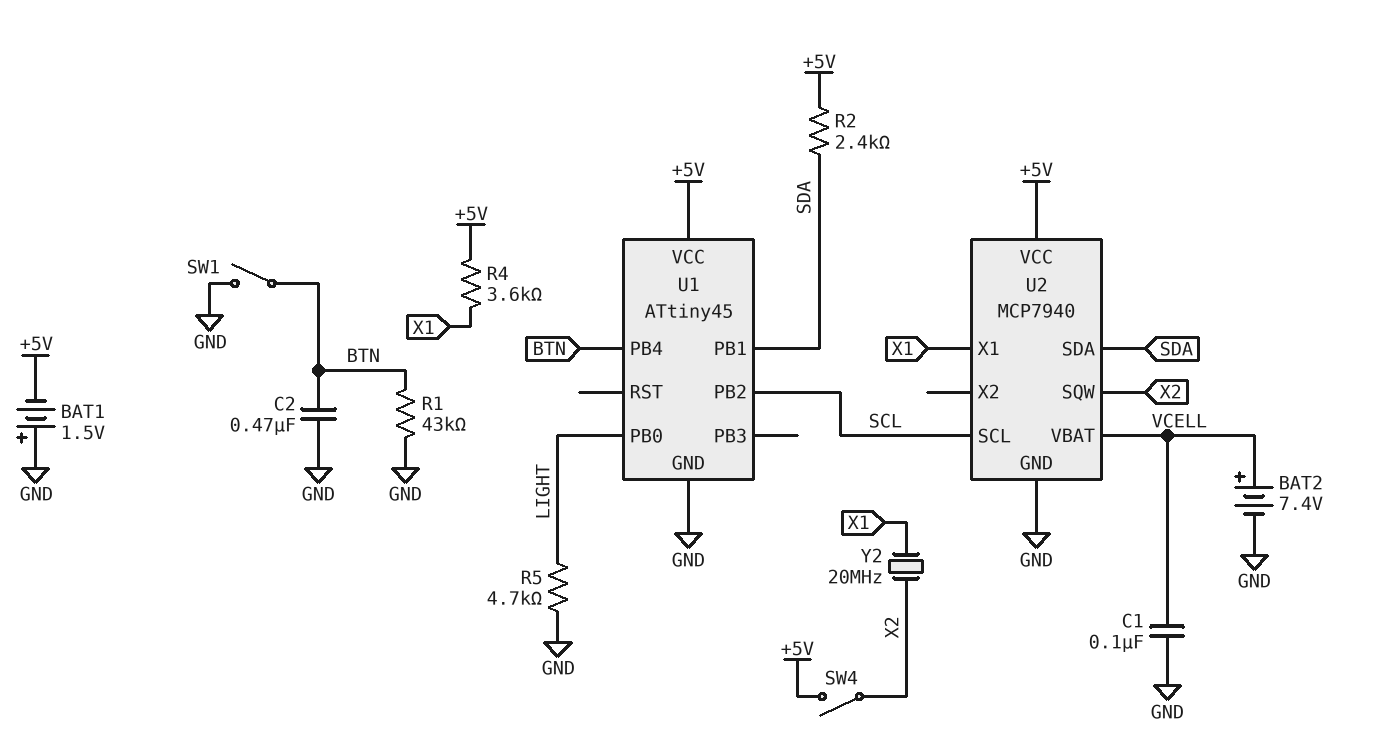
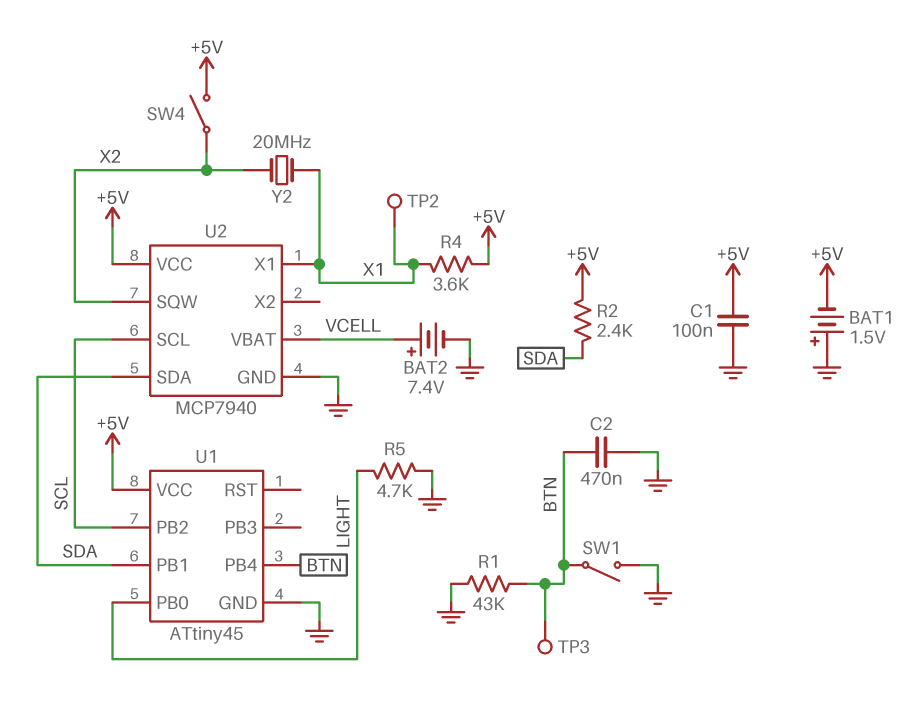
C1: 100nF (GND, VCELL) -> 100nF (+5V, GND)
TP2: none -> test point (X1)
TP3: none -> test point (BTN)

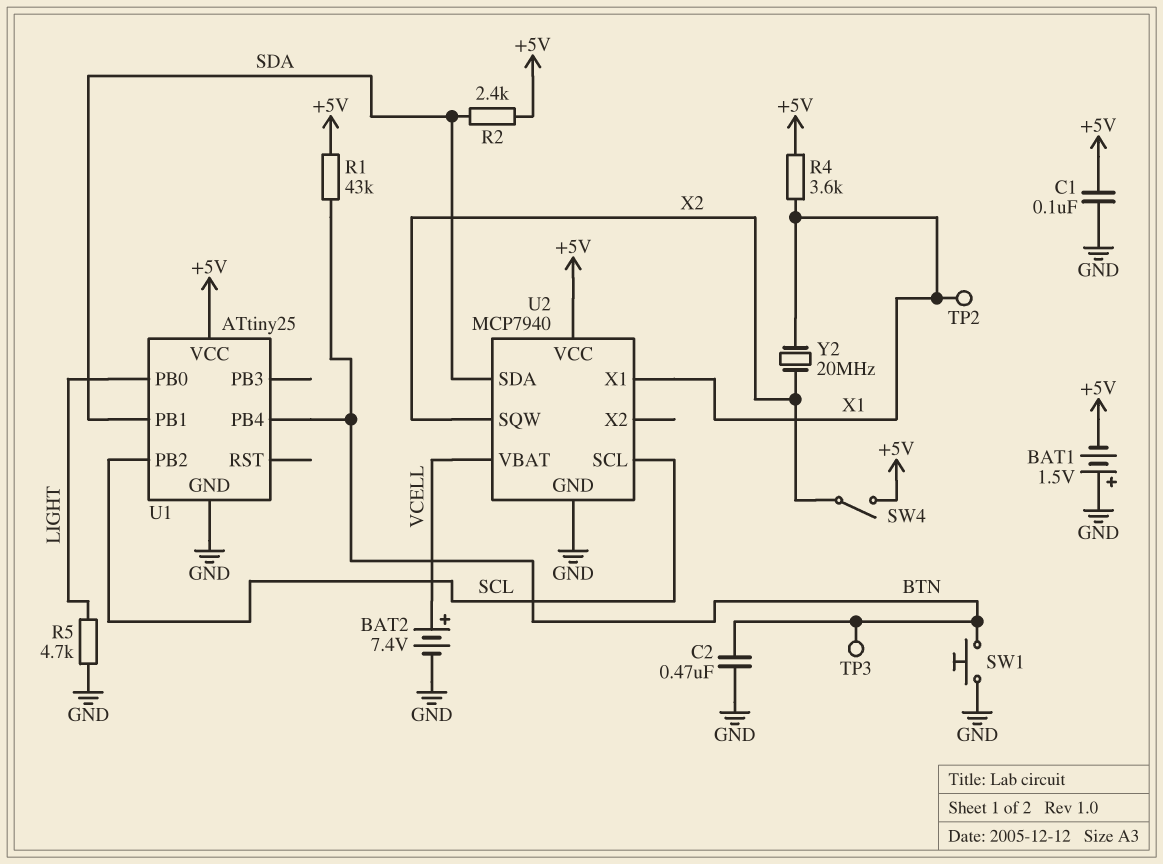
R1: 43k (BTN, GND) -> 43k (+5V, BTN)
SW1: switch (BTN, GND) -> button (BTN, GND)
U1: ATtiny45 -> ATtiny25

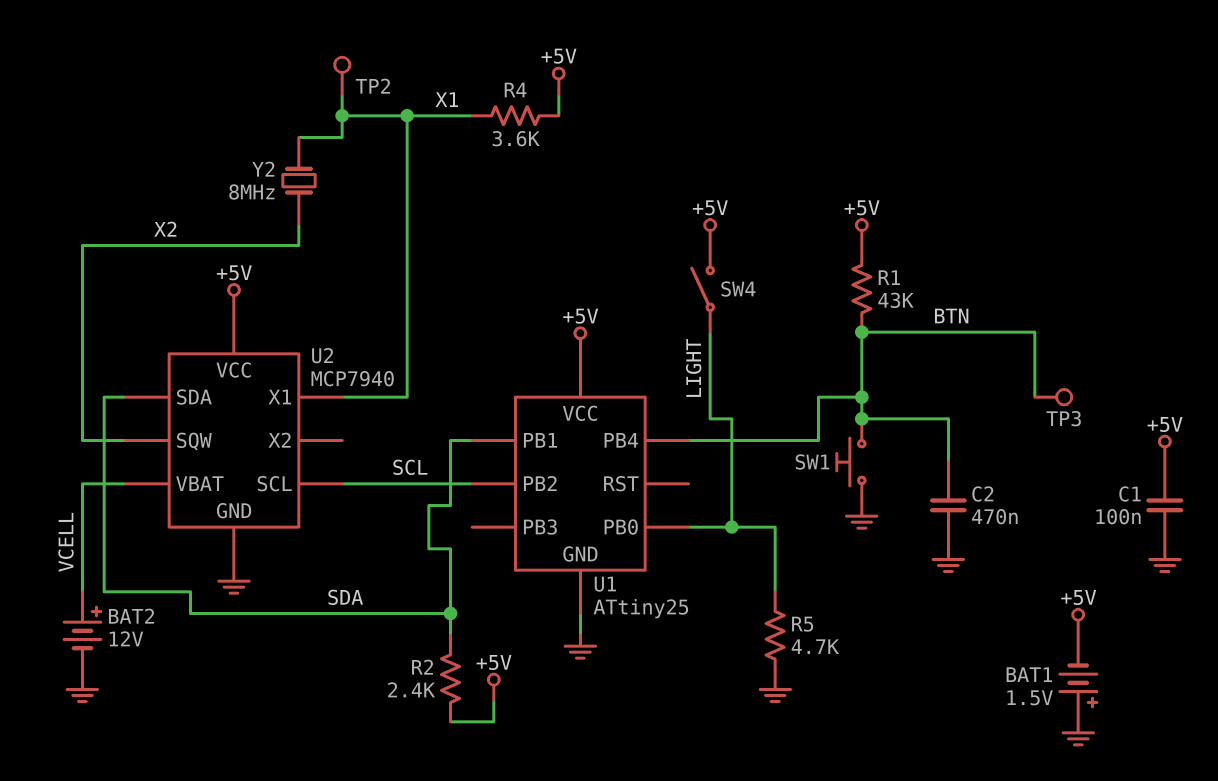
BAT2: 7.4V (plus VCELL, minus GND) -> 12V (plus VCELL, minus GND)
SW4: switch (+5V, X2) -> switch (+5V, LIGHT)
Y2: 20MHz (X1, X2) -> 8MHz (X1, X2)

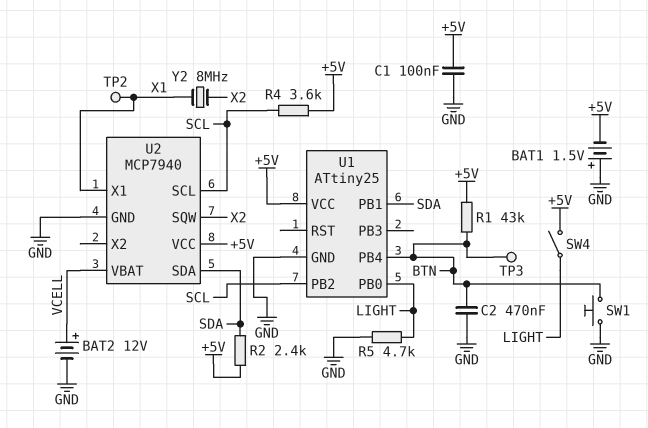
R4: 3.6k (+5V, X1) -> 3.6k (+5V, SCL)

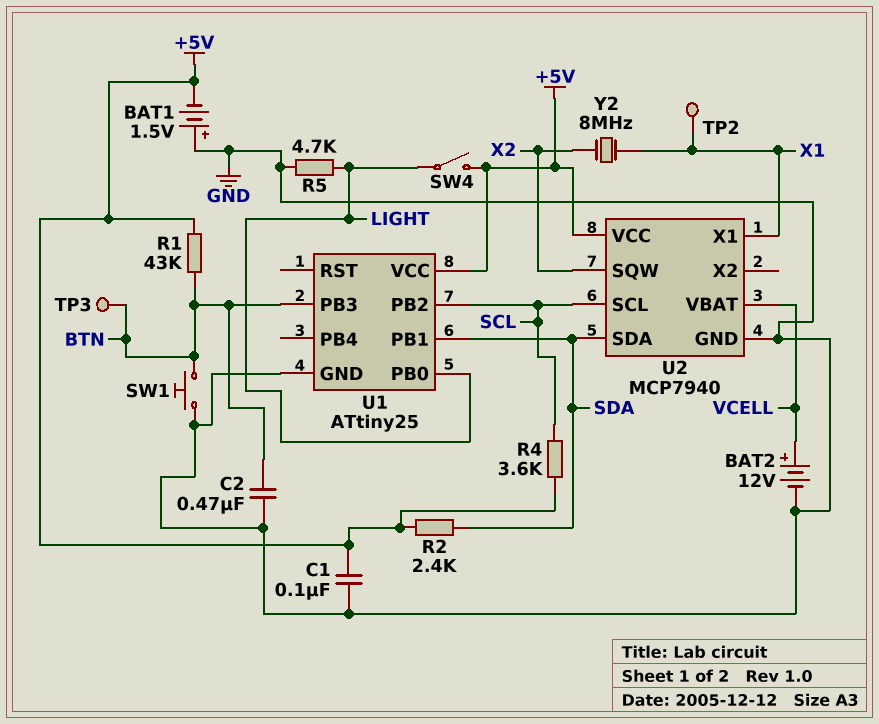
U1 pin PB3: none -> BTN
U1 pin PB4: BTN -> none

